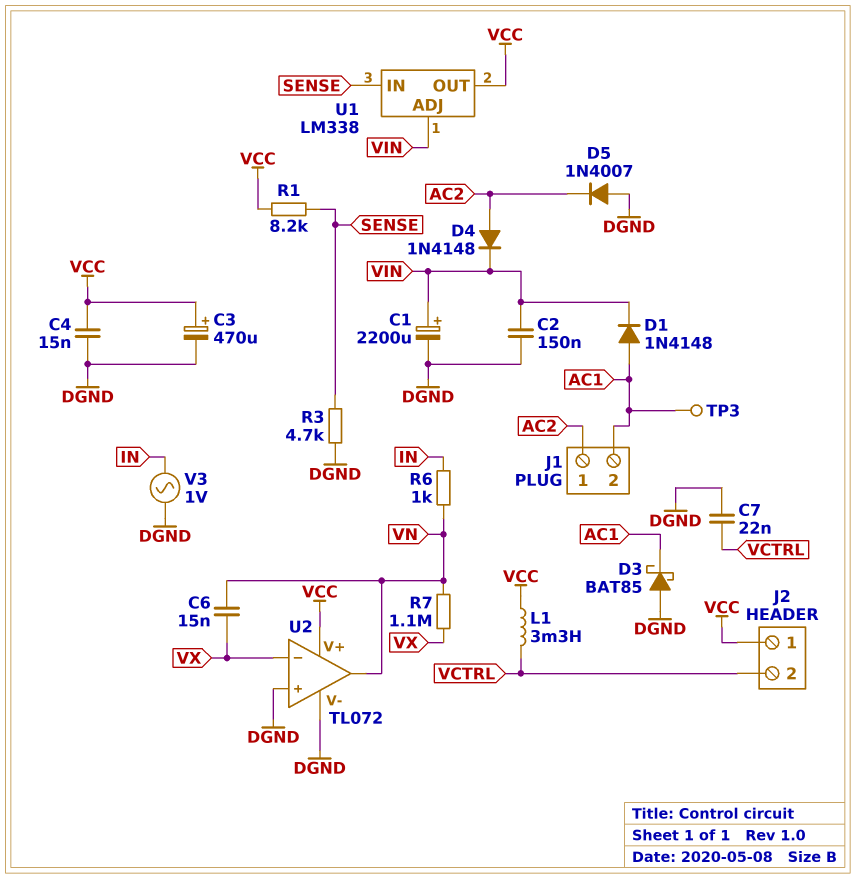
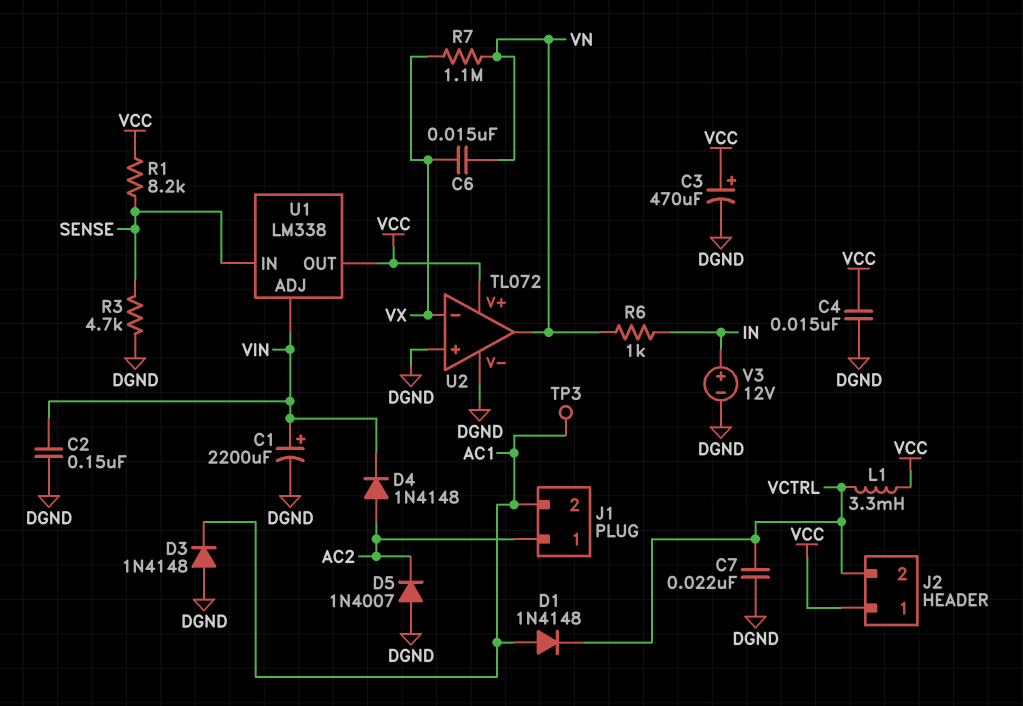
D1: diode 1N4148 (A AC1, K VIN) -> diode 1N4148 (A AC1, K VCTRL)
D3: schottky BAT85 (A DGND, K AC1) -> diode 1N4148 (A DGND, K AC1)
V3: AC 1V (DGND, IN) -> 12V (plus IN, minus DGND)

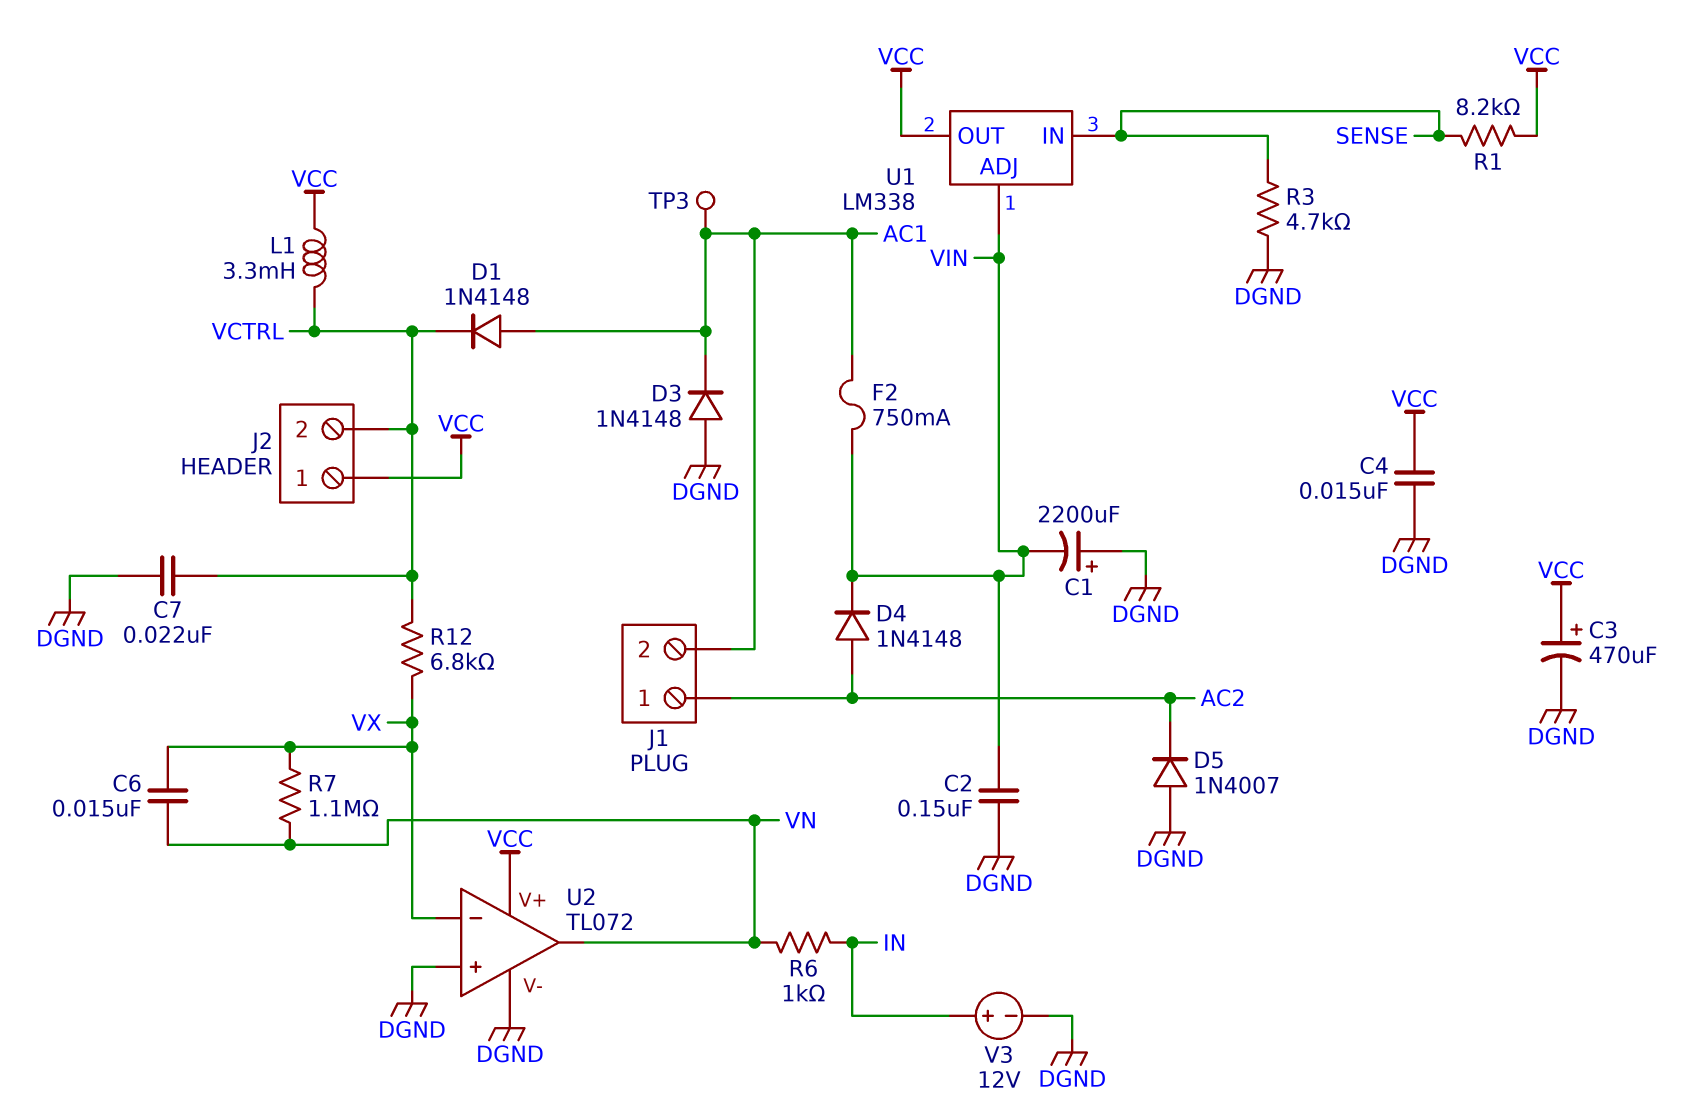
C1: 2200uF (plus VIN, minus DGND) -> 2200uF (plus DGND, minus VIN)
F2: none -> 750mA (AC1, VIN)
R12: none -> 6.8k (VCTRL, VX)

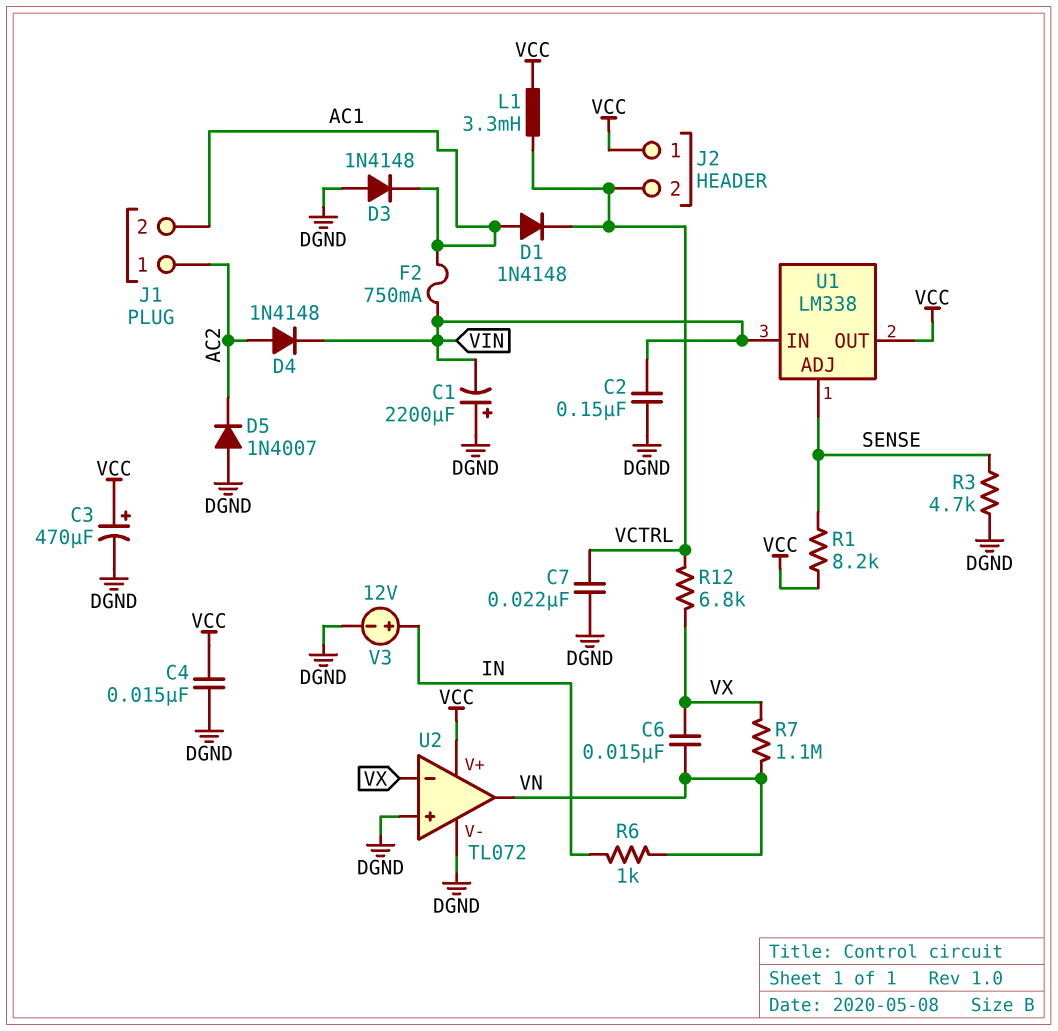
TP3: test point (AC1) -> none
U1 pin ADJ: VIN -> SENSE
U1 pin IN: SENSE -> VIN

